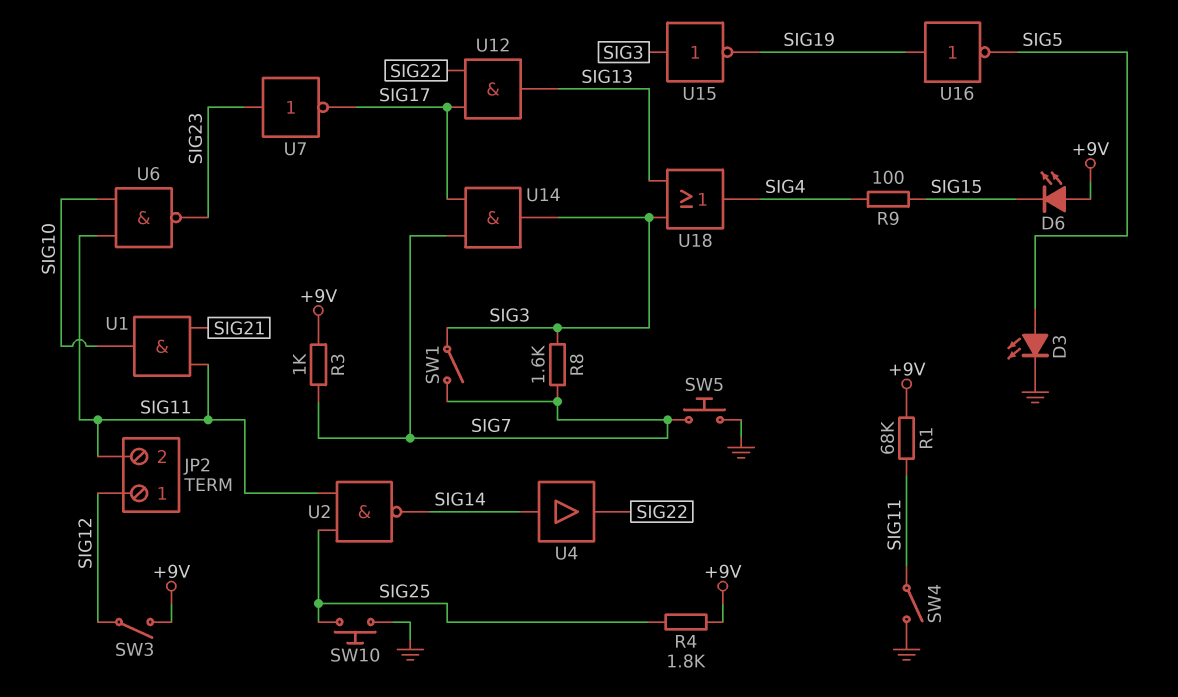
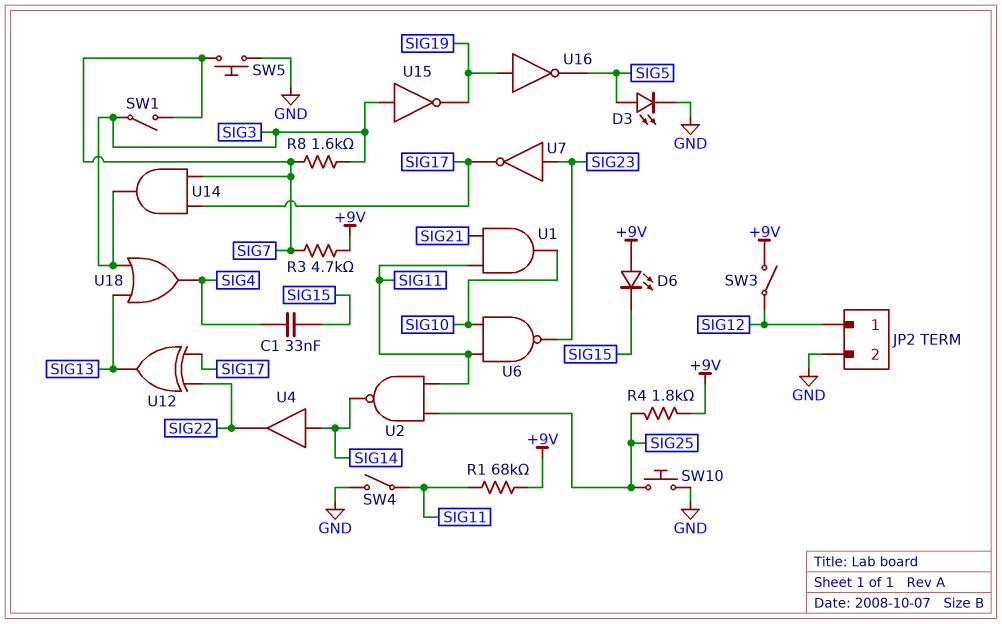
C1: none -> 33nF (SIG4, SIG15)
JP2 pin 2: SIG11 -> GND
R3: 1k (+9V, SIG7) -> 4.7k (+9V, SIG7)
R9: 100 (SIG4, SIG15) -> none
U12: AND (in SIG17, in SIG22, out SIG13) -> XOR (in SIG17, in SIG22, out SIG13)

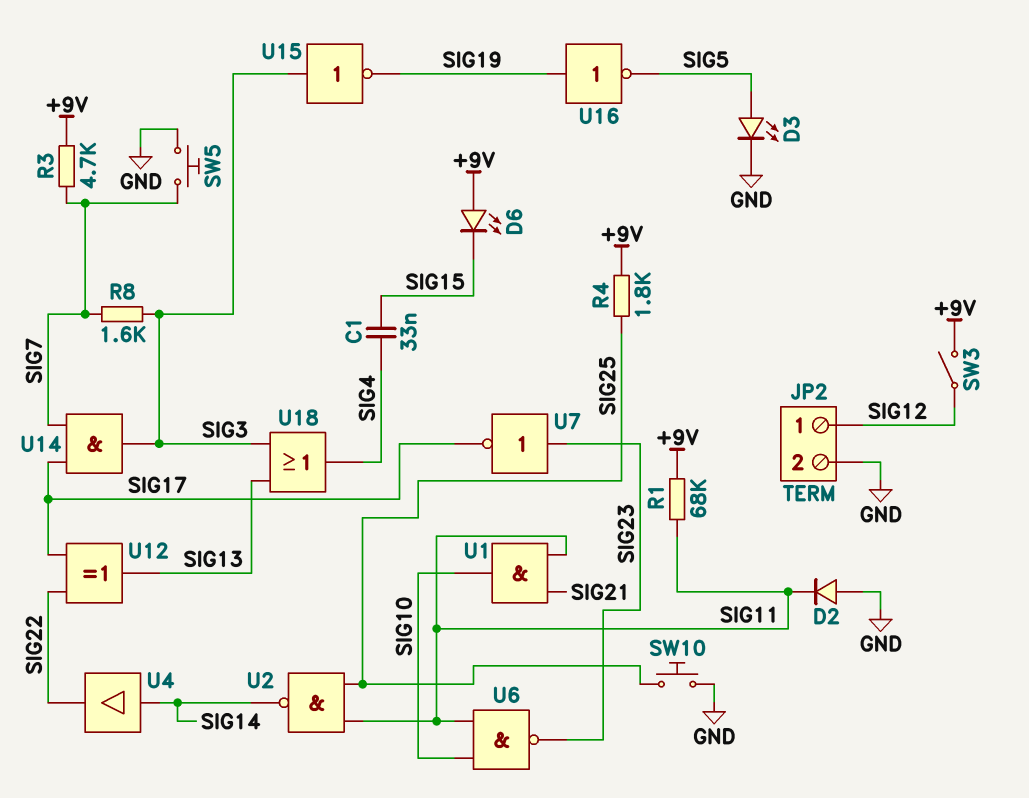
D2: none -> diode (A GND, K SIG11)
SW1: switch (SIG3, SIG7) -> none
SW4: switch (GND, SIG11) -> none

